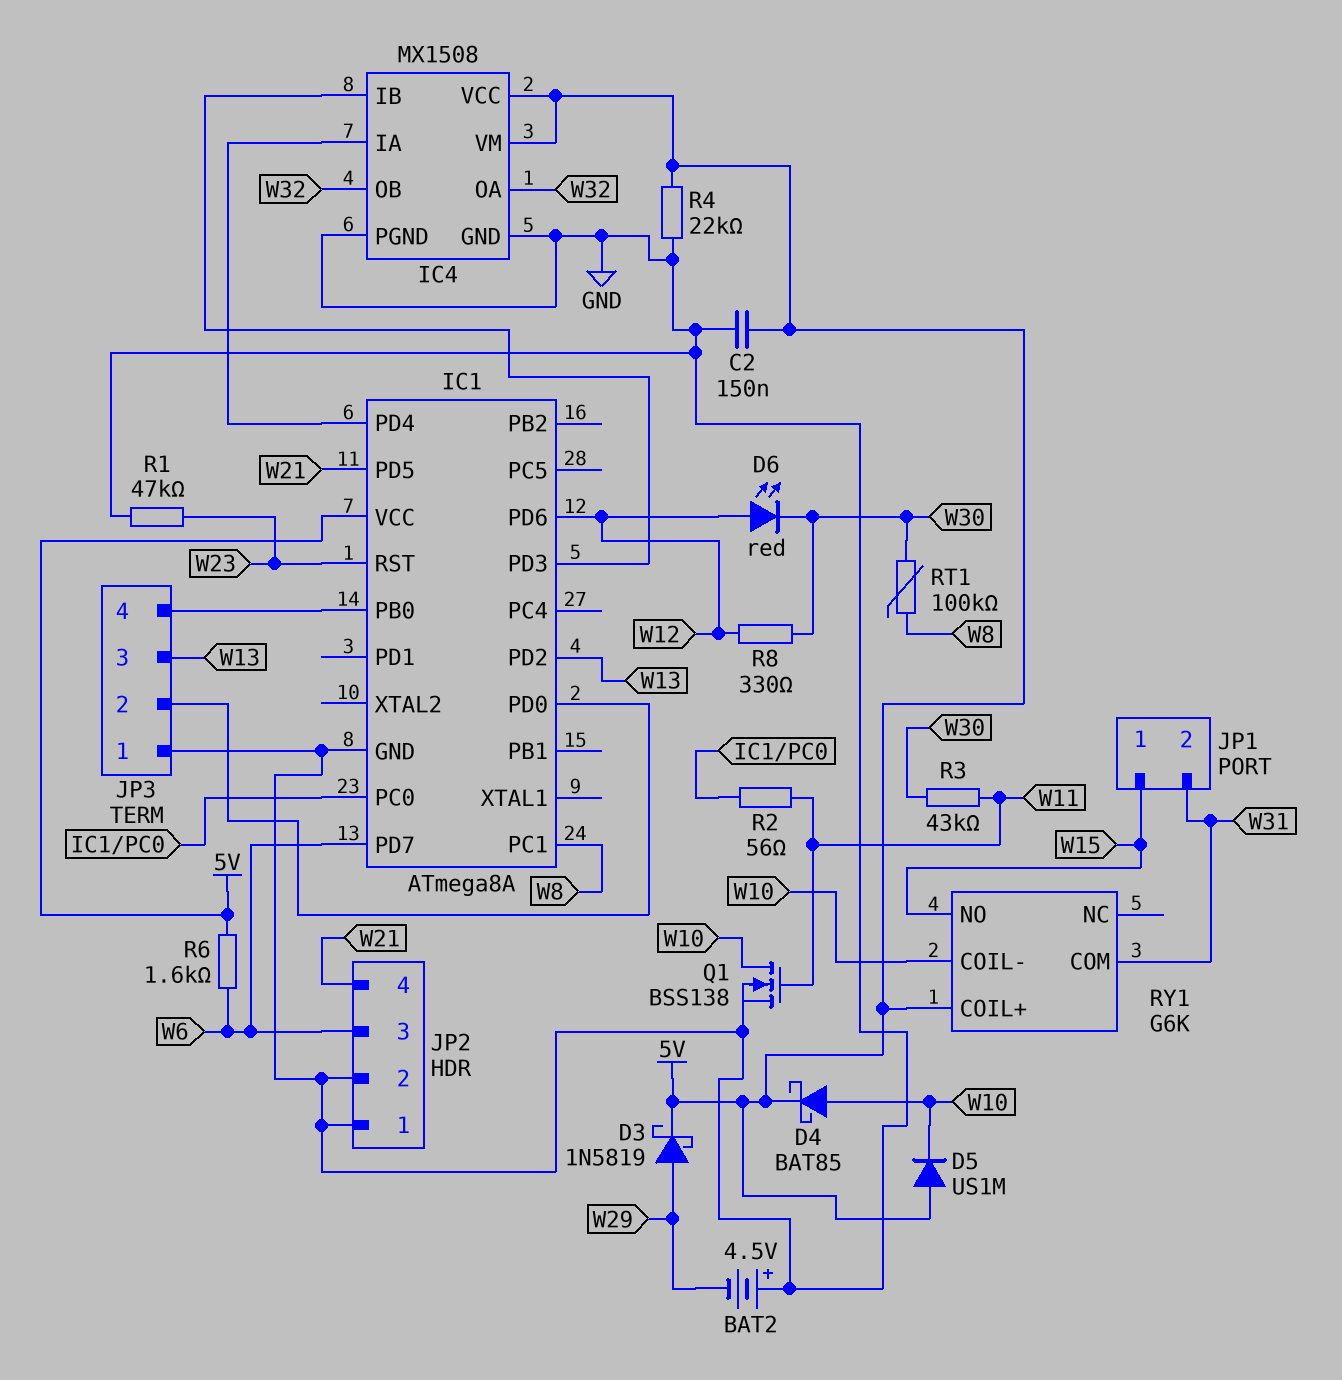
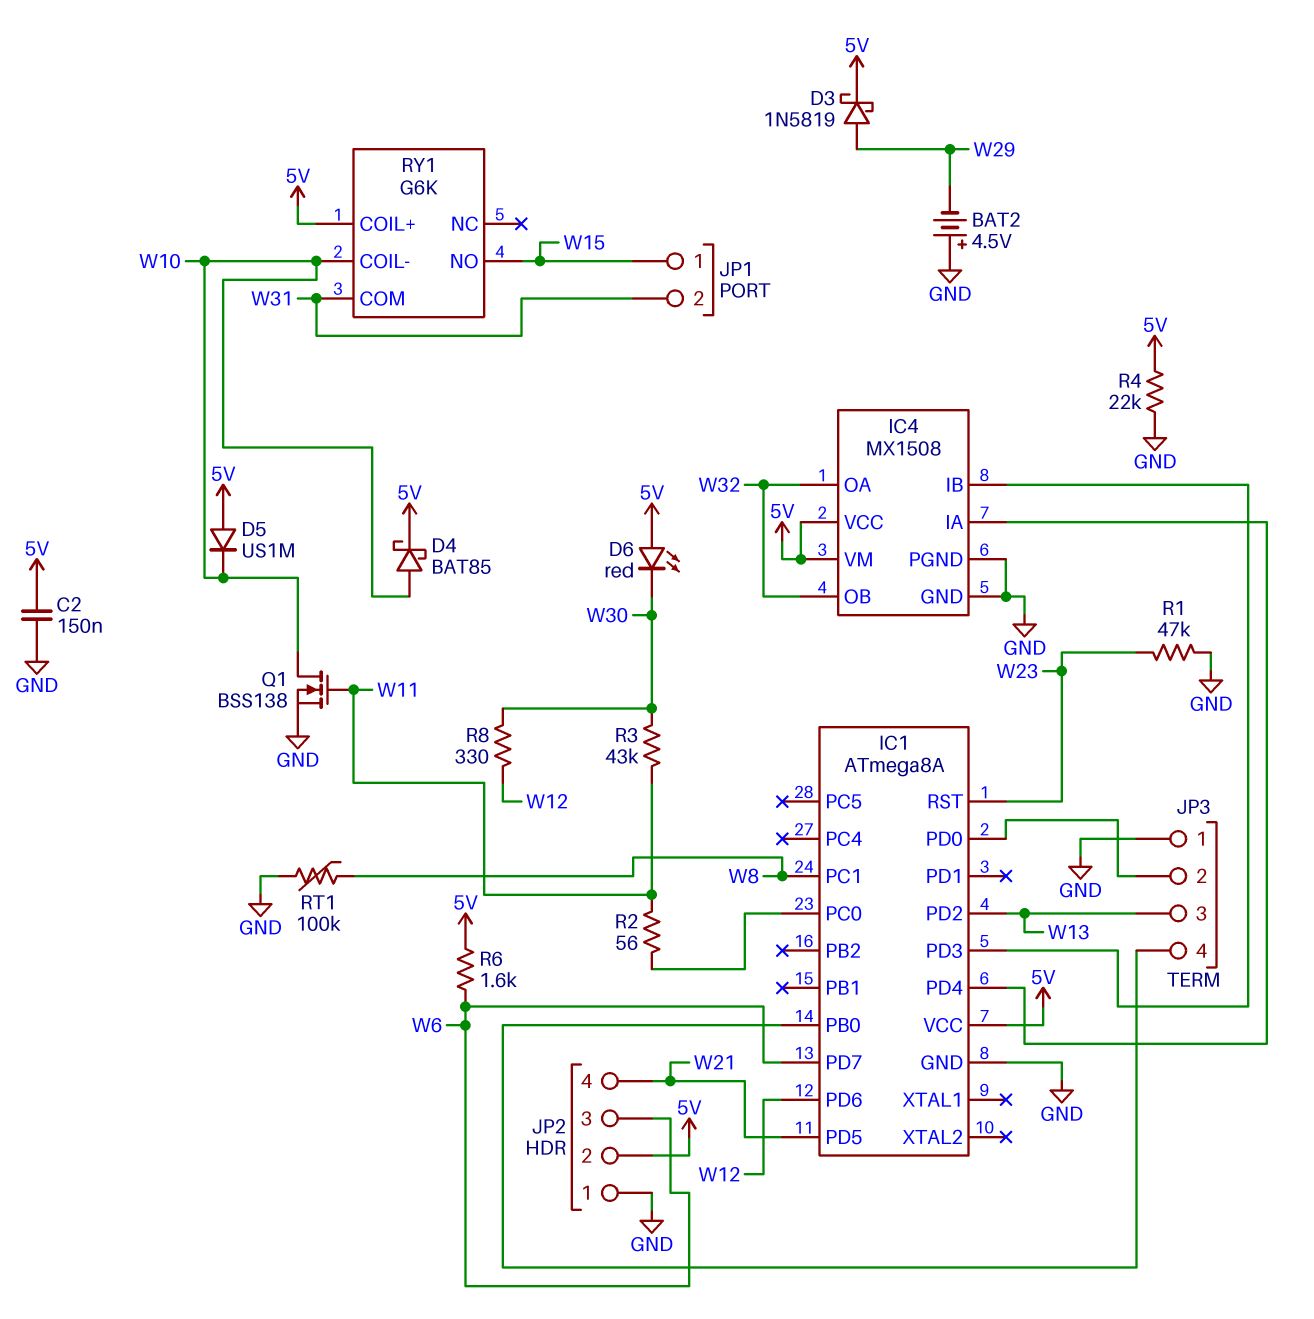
D6: LED red (A W12, K W30) -> LED red (A 5V, K W30)
JP2 pin 2: GND -> 5V
RT1: 100k (W8, W30) -> 100k (GND, W8)

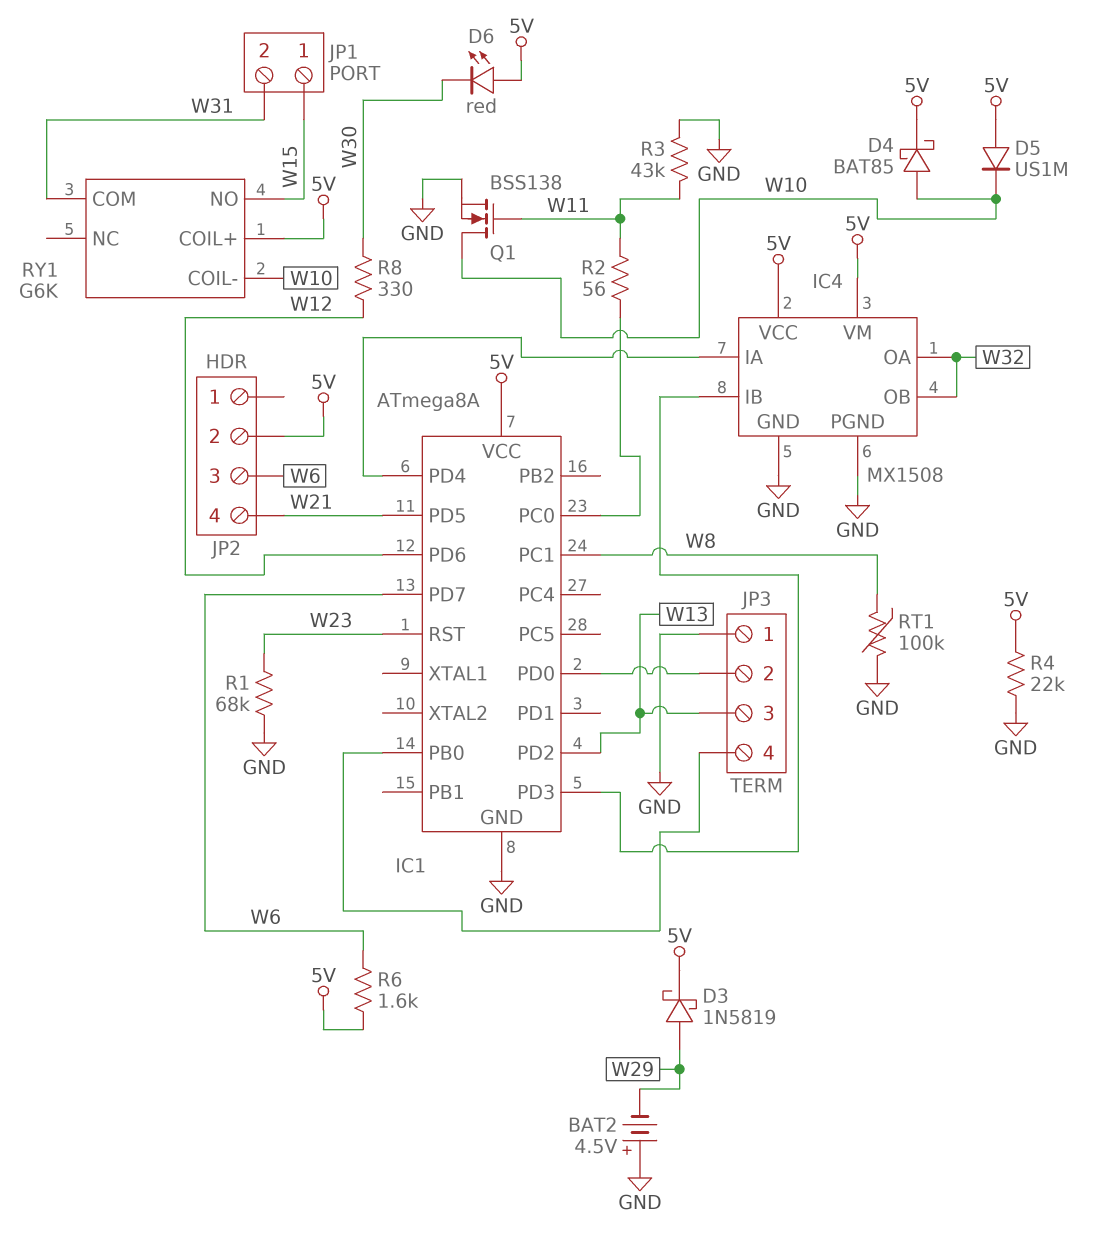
C2: 150nF (5V, GND) -> none
JP2 pin 1: GND -> none
R1: 47k (GND, W23) -> 68k (GND, W23)
R3: 43k (W11, W30) -> 43k (GND, W11)

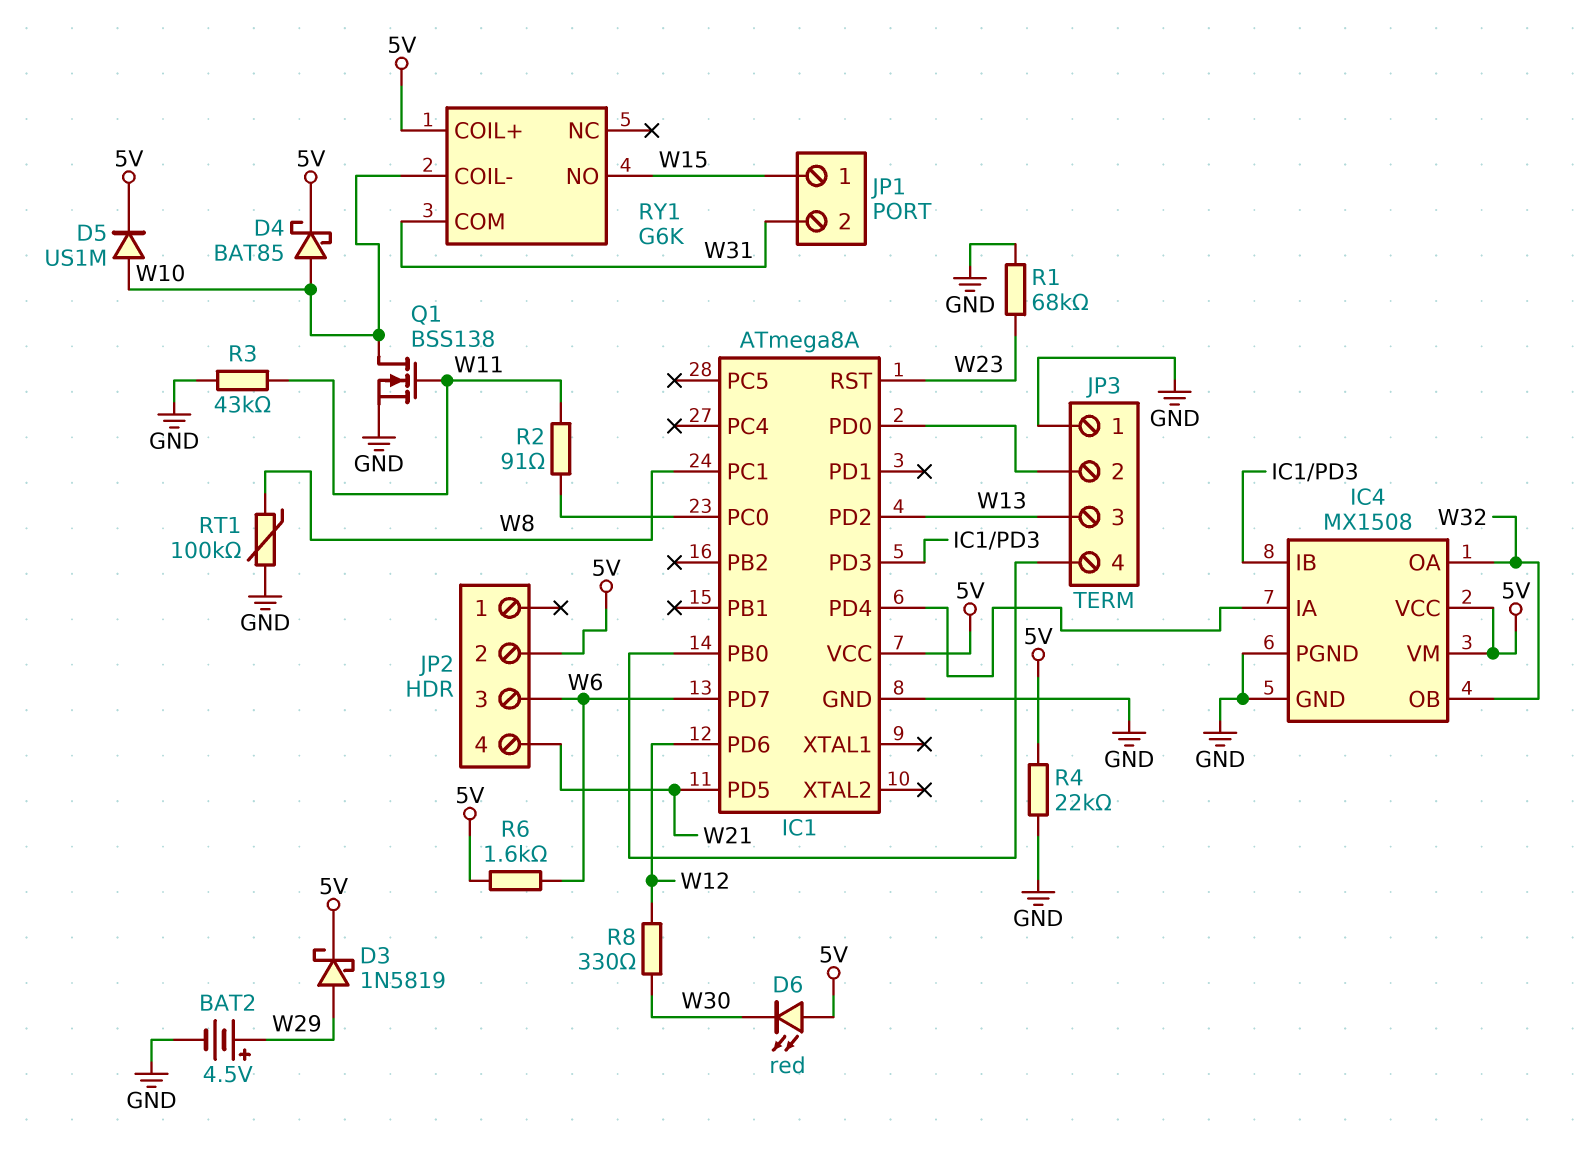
BAT2: 4.5V (plus GND, minus W29) -> 4.5V (plus W29, minus GND)
D5: diode US1M (A 5V, K W10) -> diode US1M (A W10, K 5V)
R2: 56 (IC1/PC0, W11) -> 91 (IC1/PC0, W11)

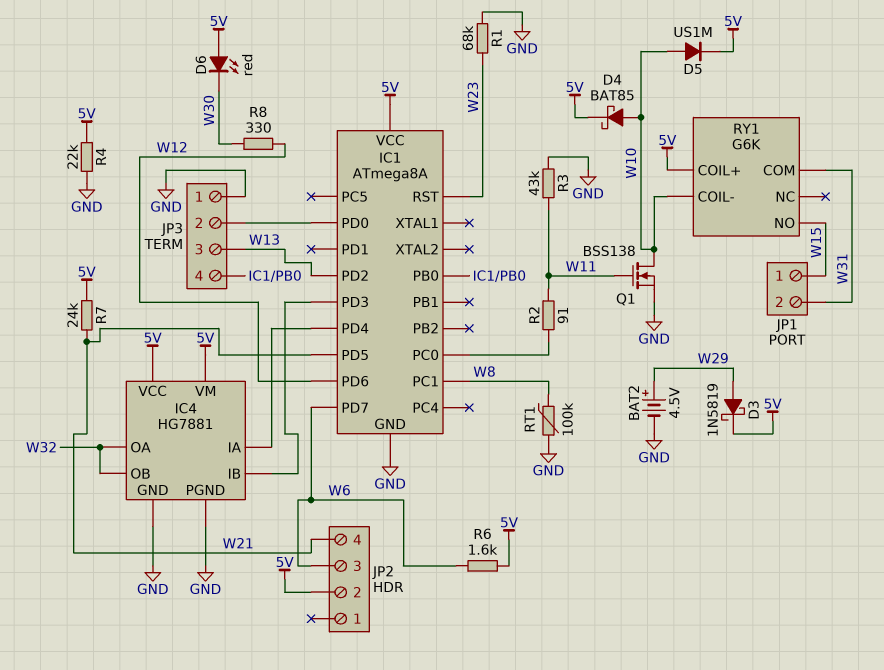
IC4: MX1508 -> HG7881
R7: none -> 24k (5V, W21)

